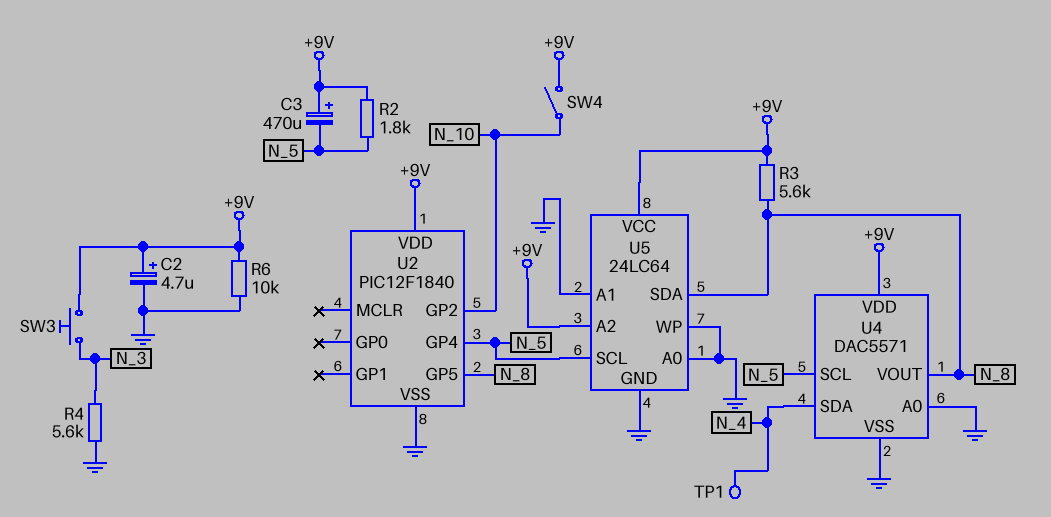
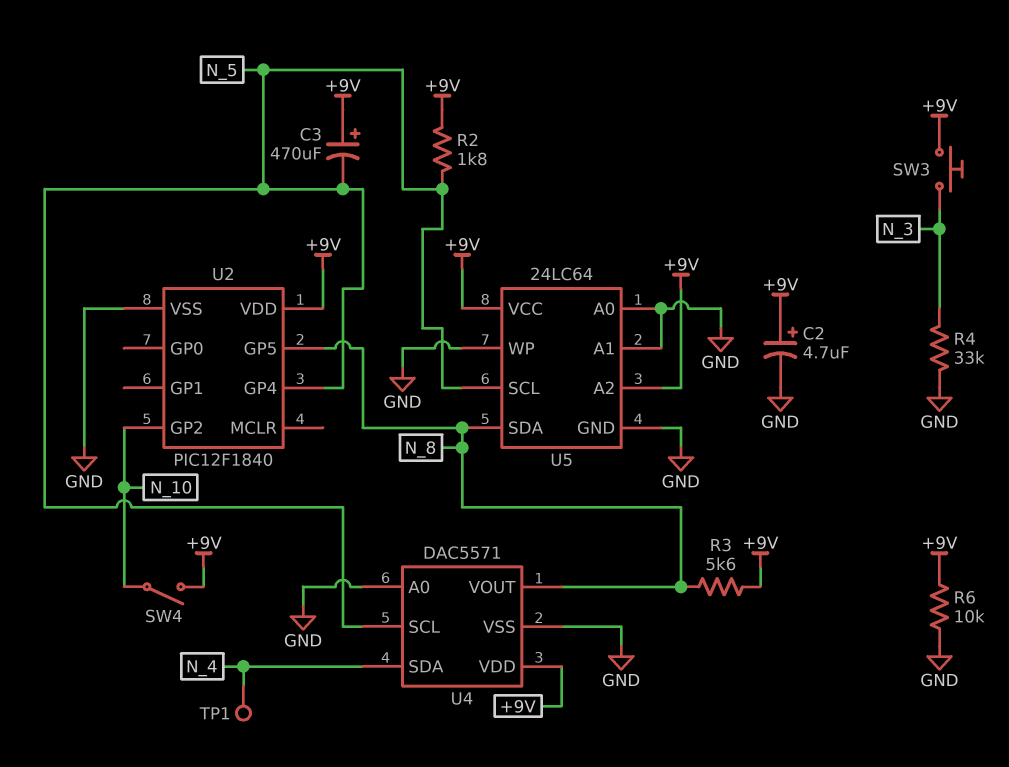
R4: 5.6k (GND, N_3) -> 33k (GND, N_3)

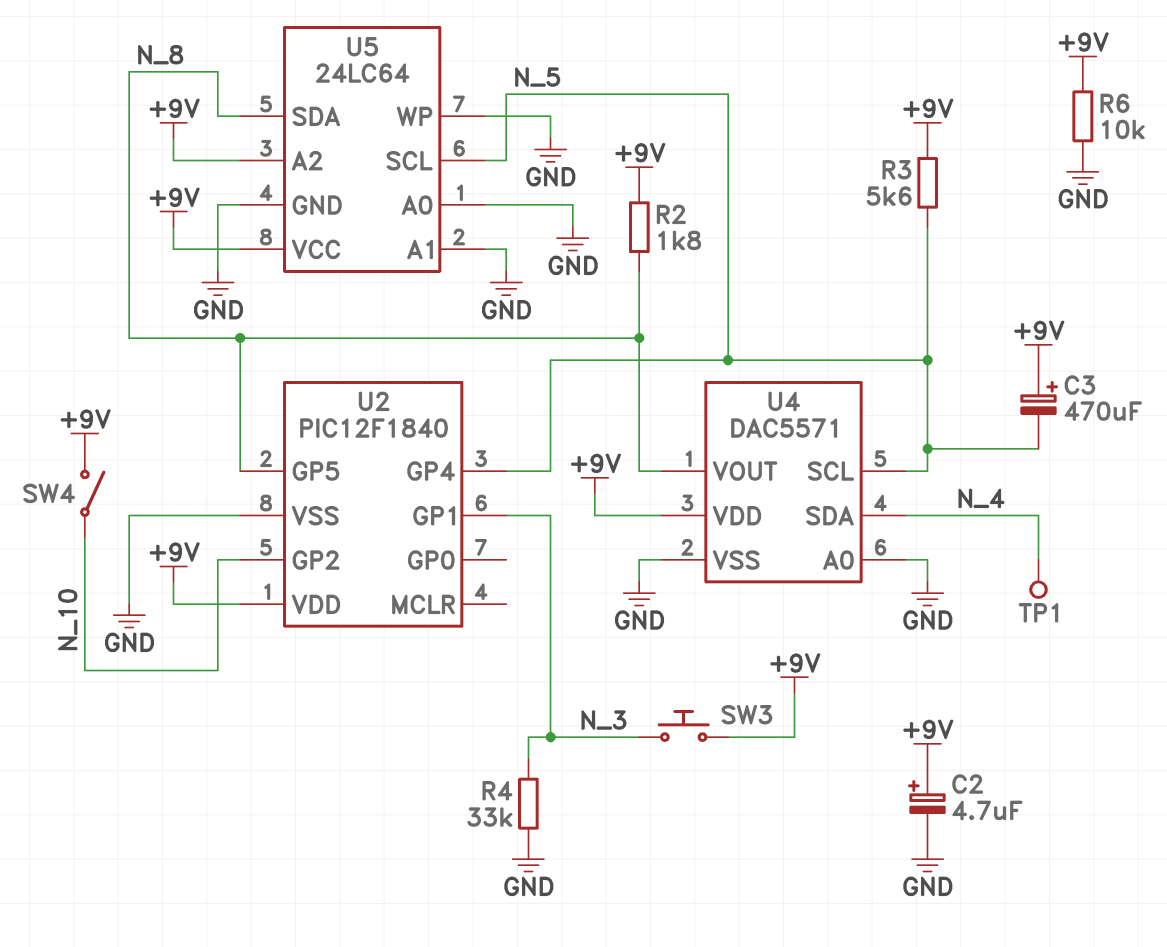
R2: 1.8k (+9V, N_5) -> 1.8k (+9V, N_8)
R3: 5.6k (+9V, N_8) -> 5.6k (+9V, N_5)
U2 pin GP1: none -> N_3

